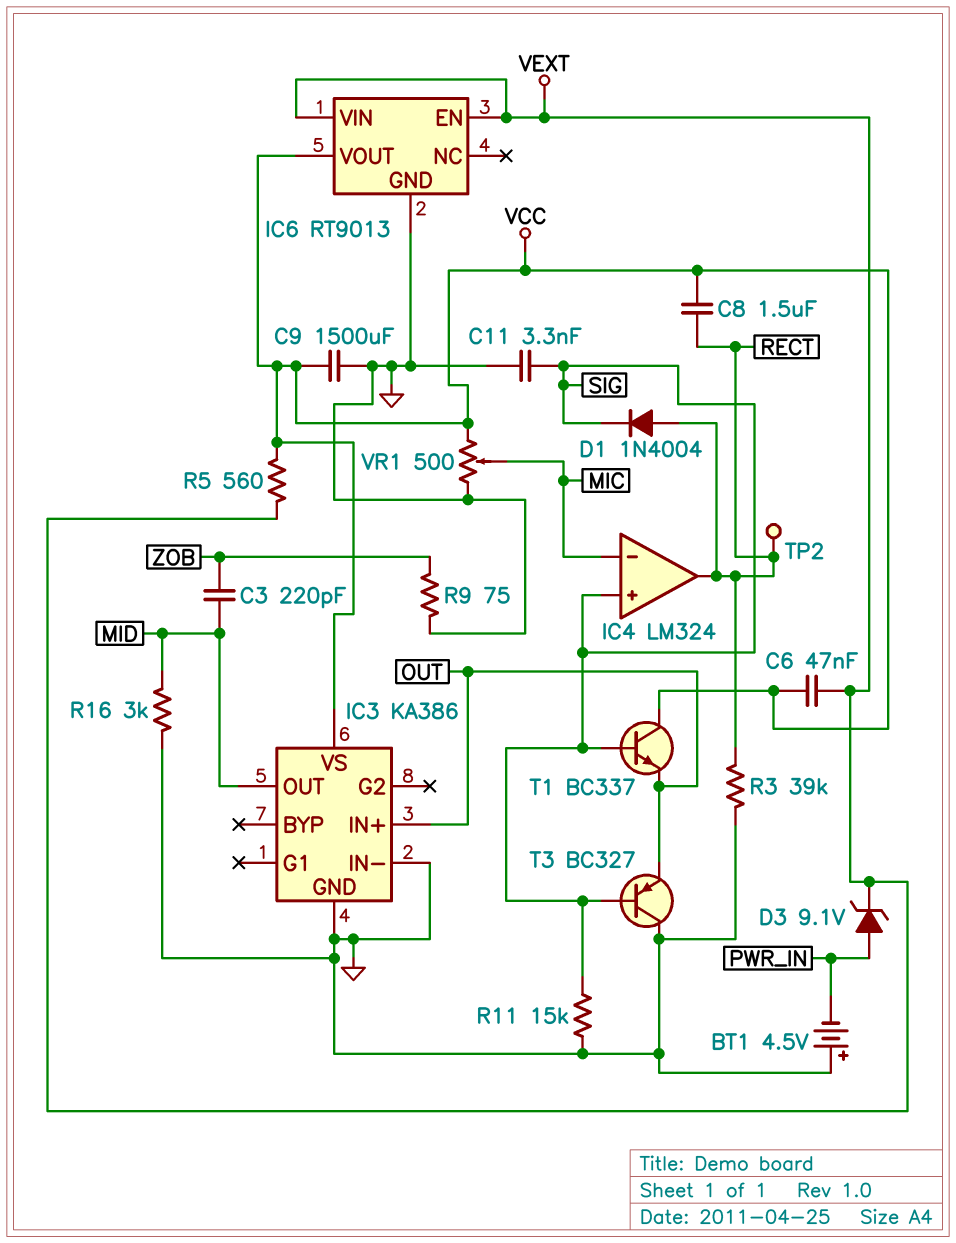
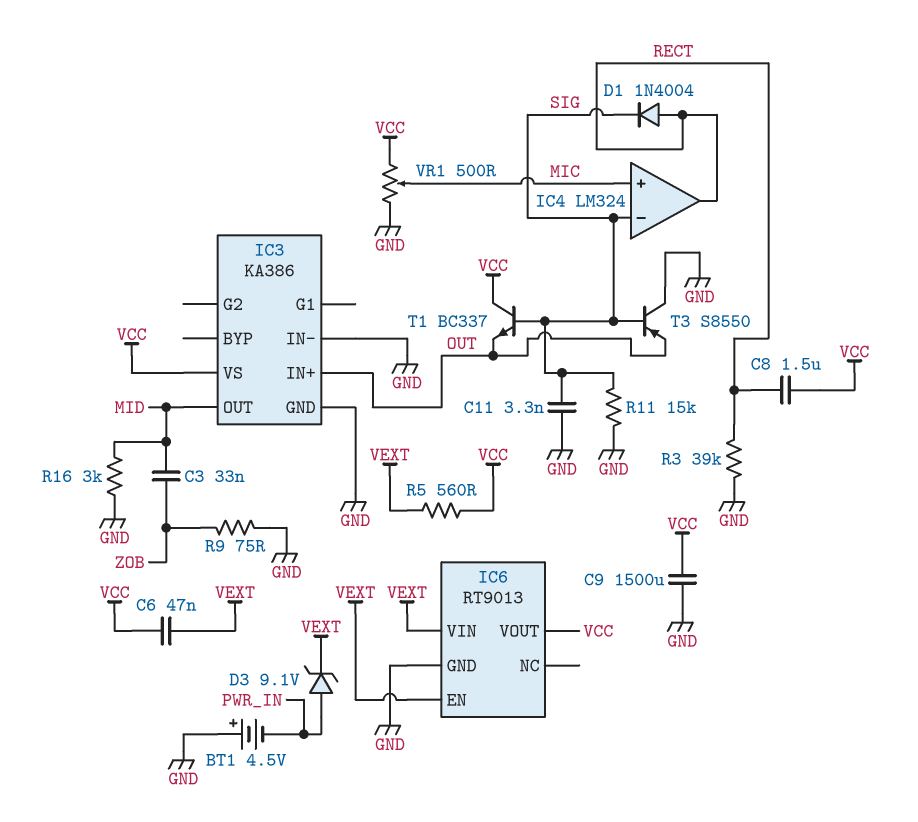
C3: 220pF (MID, ZOB) -> 33nF (MID, ZOB)
IC4 pin in+: SIG -> MIC
IC4 pin in-: MIC -> SIG
T3: PNP BC327 (B SIG, C GND, E OUT) -> PNP S8550 (B SIG, C GND, E OUT)
TP2: test point (RECT) -> none

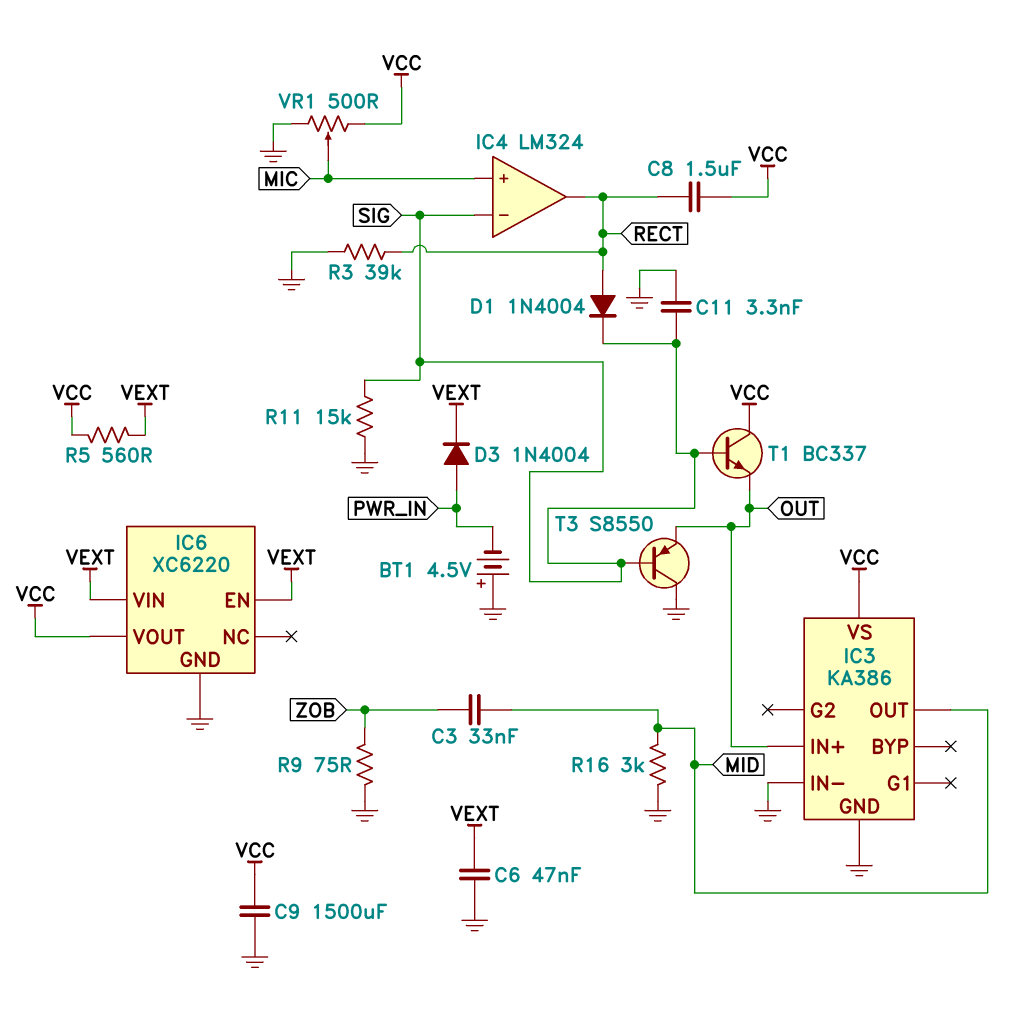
C6: 47nF (VCC, VEXT) -> 47nF (GND, VEXT)
D3: zener 9.1V (A PWR_IN, K VEXT) -> diode 1N4004 (A PWR_IN, K VEXT)
IC6: RT9013 -> XC6220

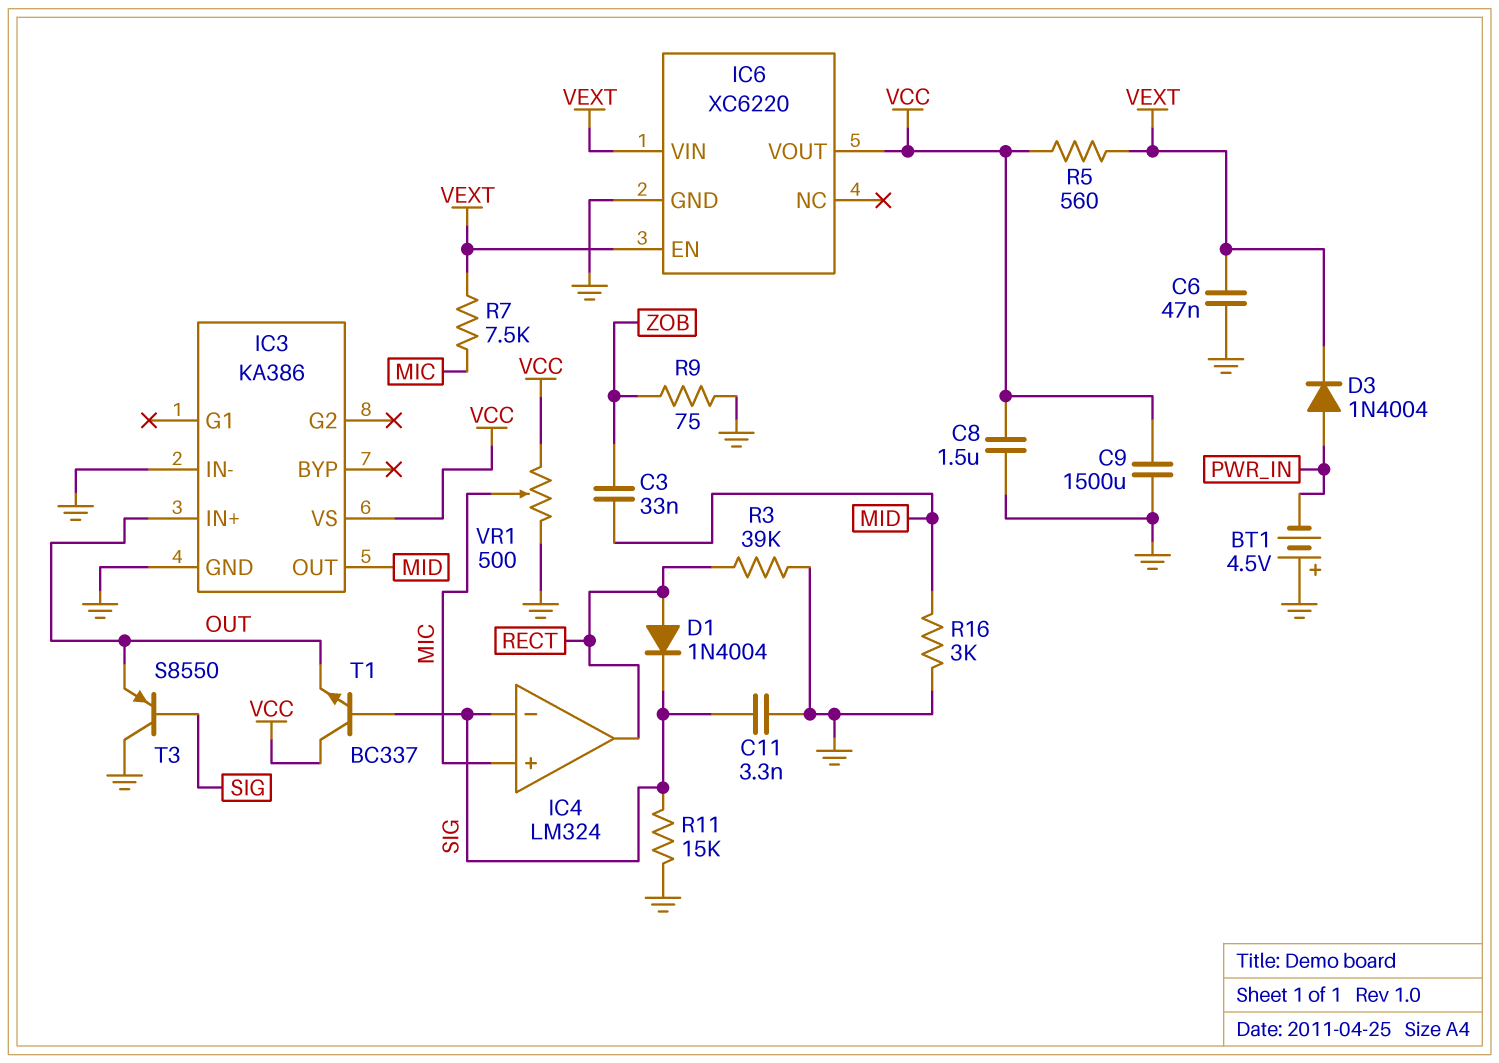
C8: 1.5uF (RECT, VCC) -> 1.5uF (GND, VCC)
R7: none -> 7.5k (MIC, VEXT)

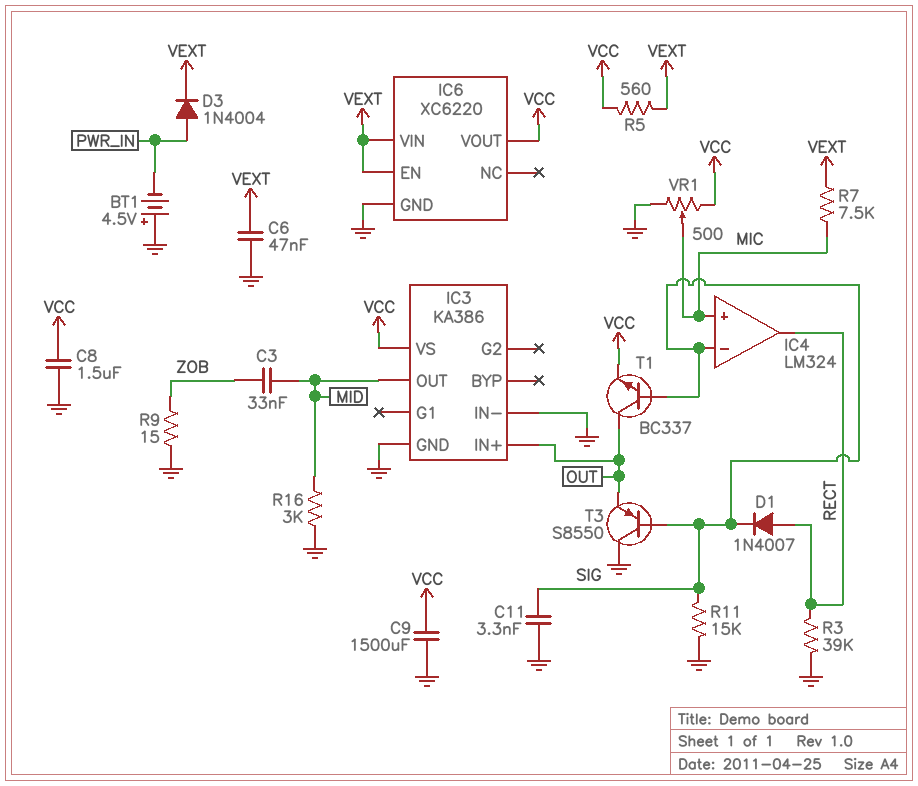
D1: diode 1N4004 (A RECT, K SIG) -> diode 1N4007 (A RECT, K SIG)
R9: 75 (GND, ZOB) -> 15 (GND, ZOB)
T1: NPN BC337 (B SIG, C VCC, E OUT) -> NPN BC337 (B SIG, C OUT, E VCC)

